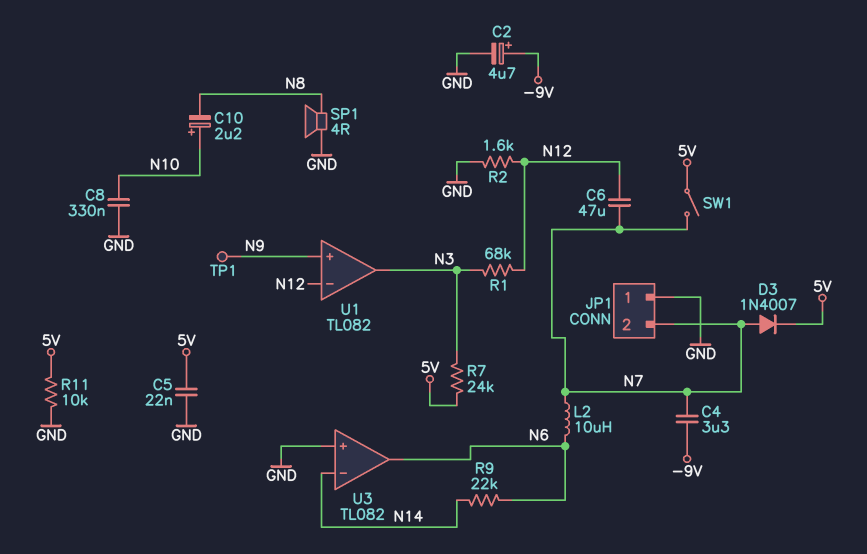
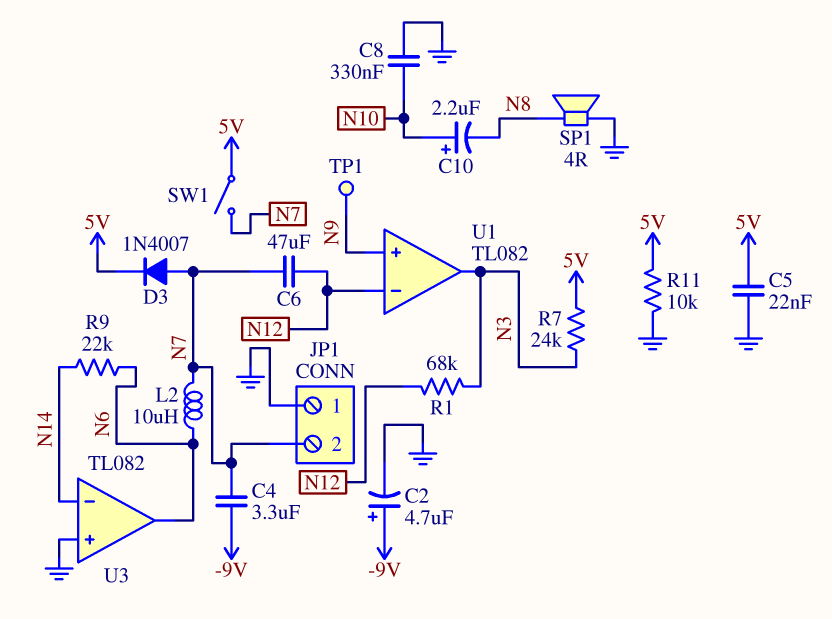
R2: 1.6k (GND, N12) -> none

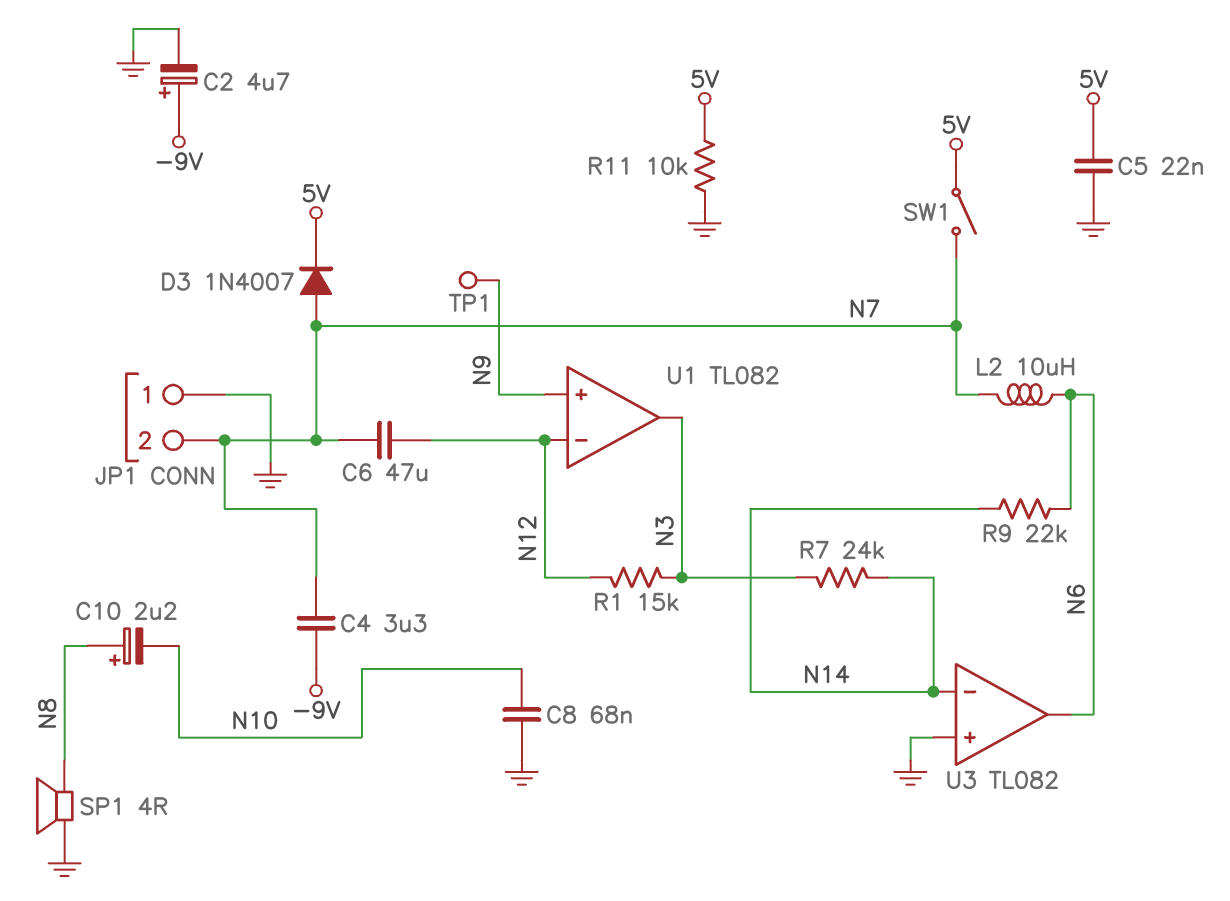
C8: 330nF (GND, N10) -> 68nF (GND, N10)
C10: 2.2uF (plus N10, minus N8) -> 2.2uF (plus N8, minus N10)
R1: 68k (N3, N12) -> 15k (N3, N12)
R7: 24k (5V, N3) -> 24k (N3, N14)

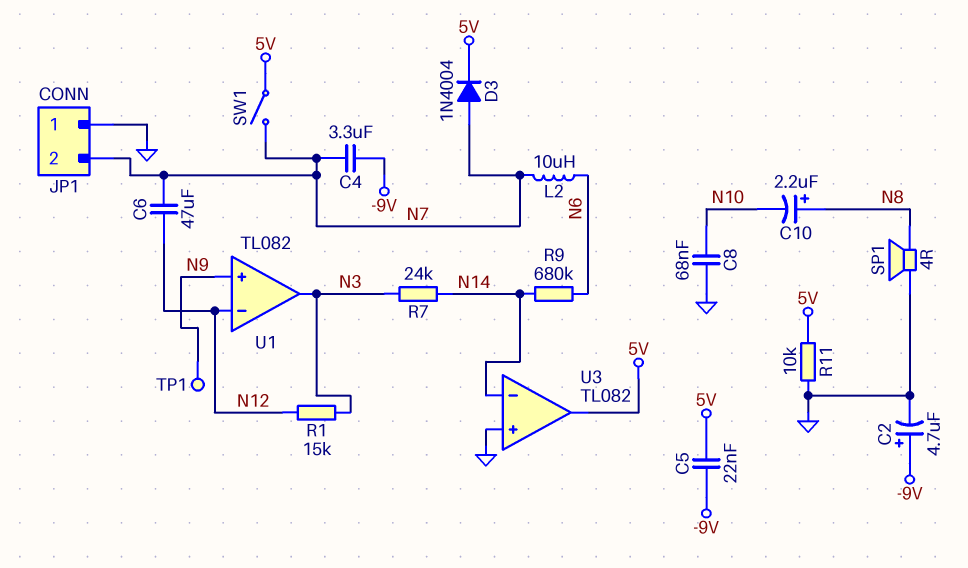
C5: 22nF (5V, GND) -> 22nF (-9V, 5V)
D3: diode 1N4007 (A N7, K 5V) -> diode 1N4004 (A N7, K 5V)
R9: 22k (N6, N14) -> 680k (N6, N14)
U3 pin out: N6 -> 5V

